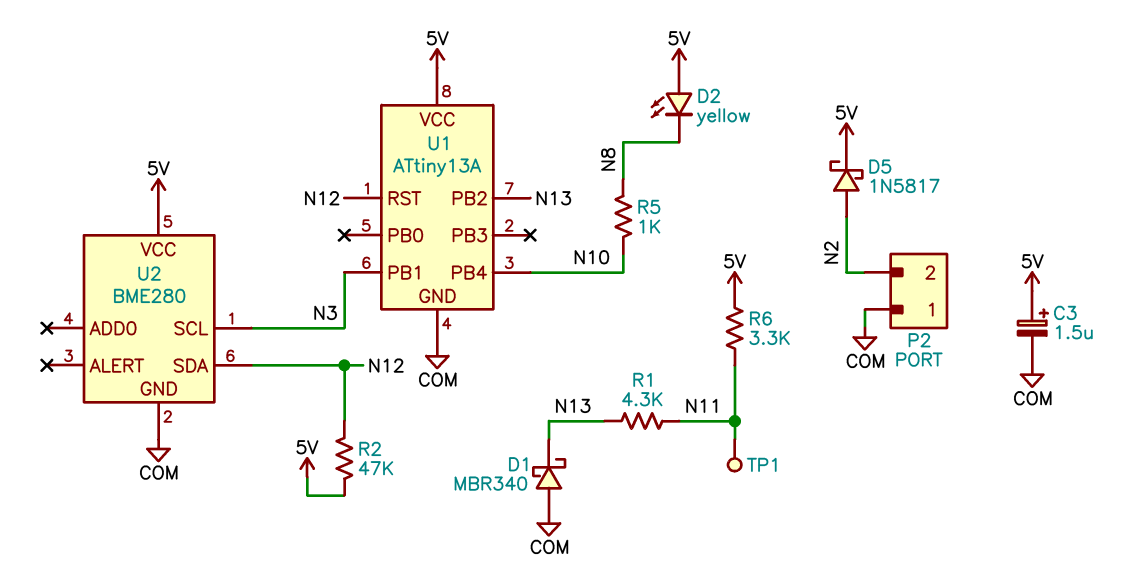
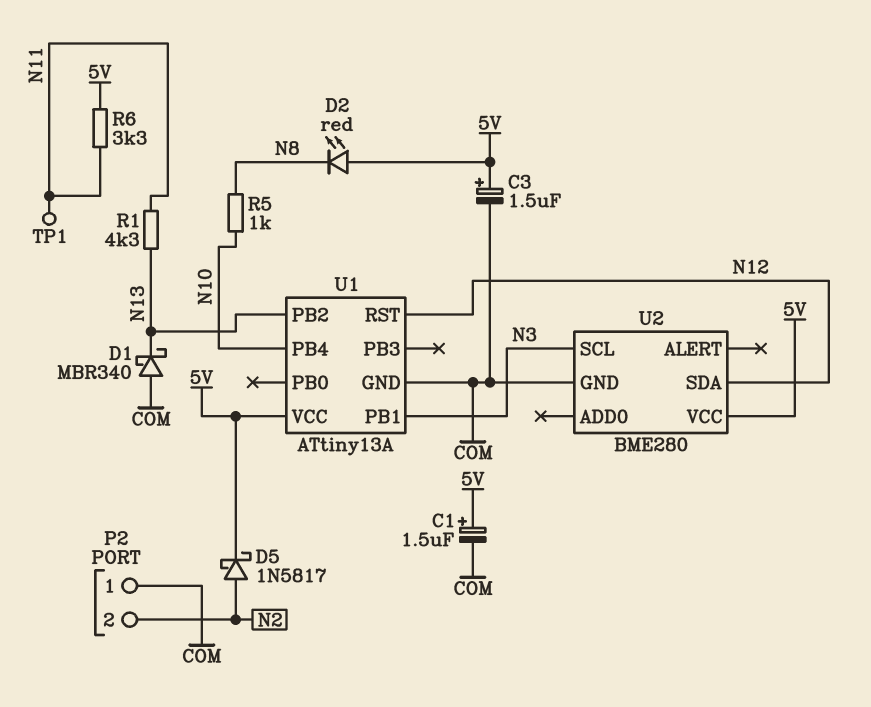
C1: none -> 1.5uF (plus 5V, minus COM)
D2: LED yellow (A 5V, K N8) -> LED red (A 5V, K N8)
R2: 47k (5V, N12) -> none

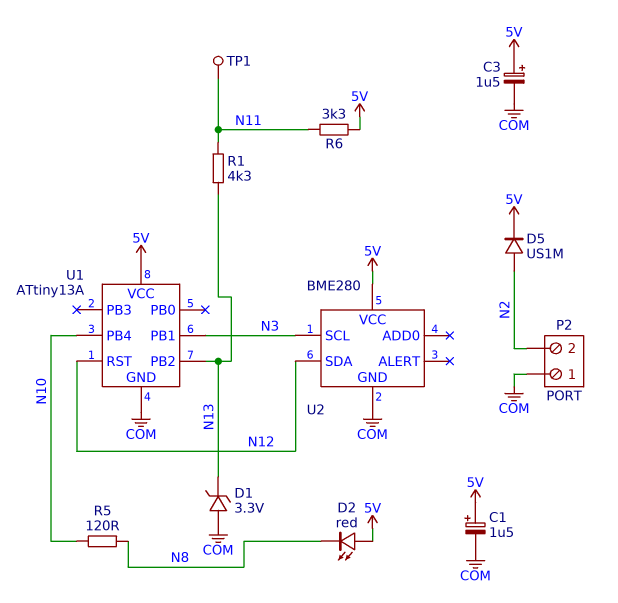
D1: schottky MBR340 (A COM, K N13) -> zener 3.3V (A COM, K N13)
D5: schottky 1N5817 (A N2, K 5V) -> diode US1M (A N2, K 5V)
R5: 1k (N8, N10) -> 120 (N8, N10)

